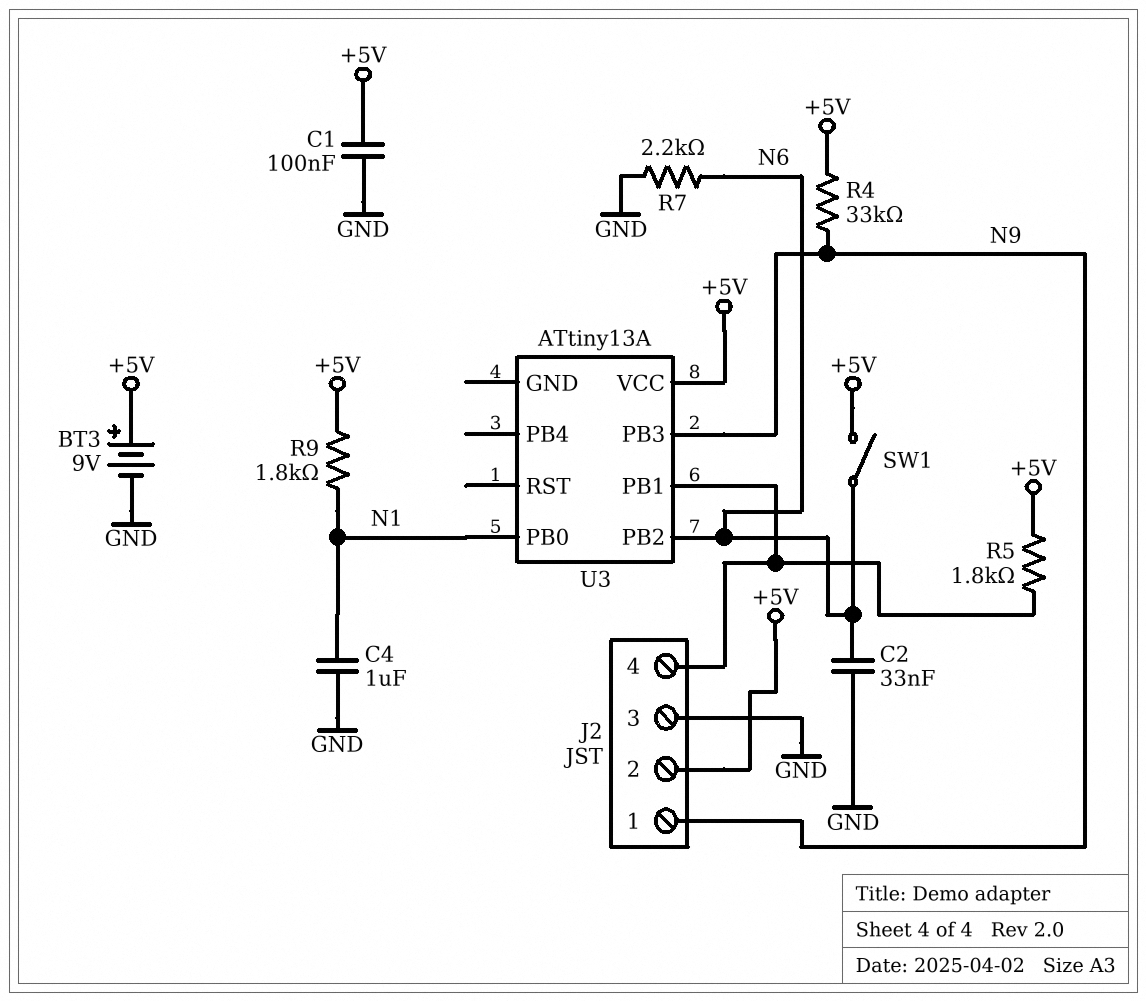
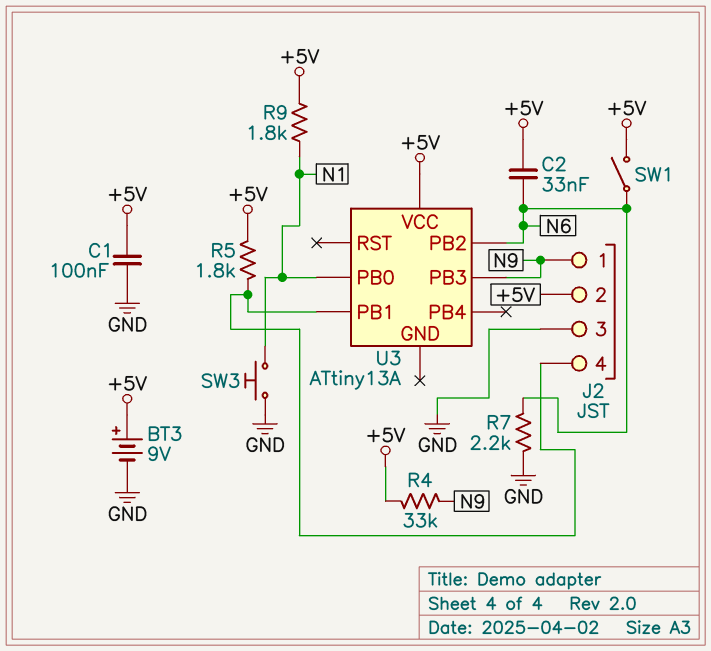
C2: 33nF (GND, N6) -> 33nF (+5V, N6)
C4: 1uF (GND, N1) -> none
SW3: none -> button (GND, N1)

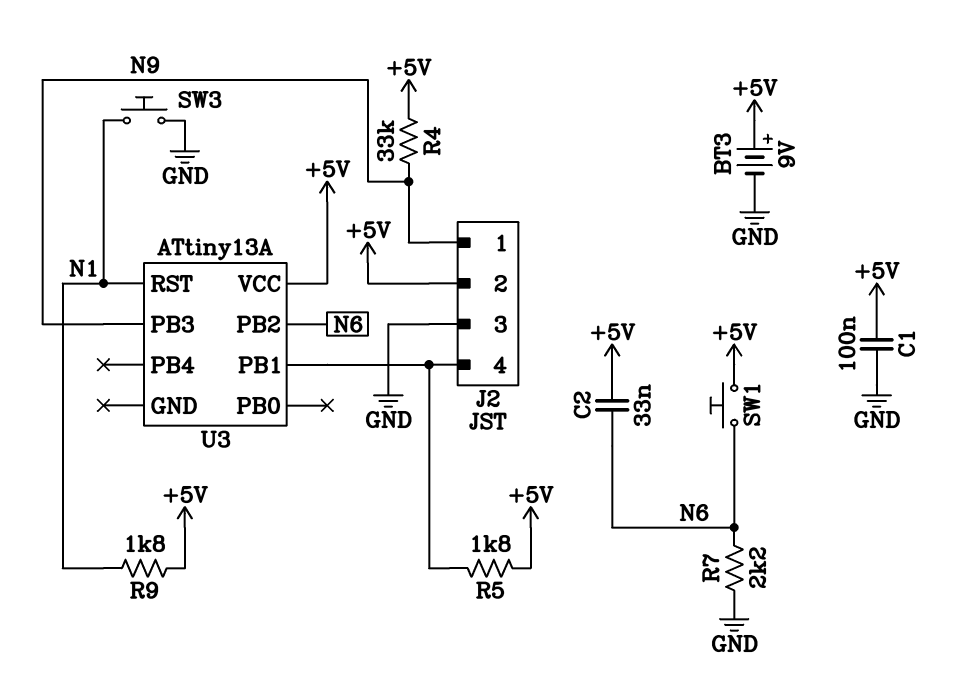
SW1: switch (+5V, N6) -> button (+5V, N6)
U3 pin PB0: N1 -> none
U3 pin RST: none -> N1

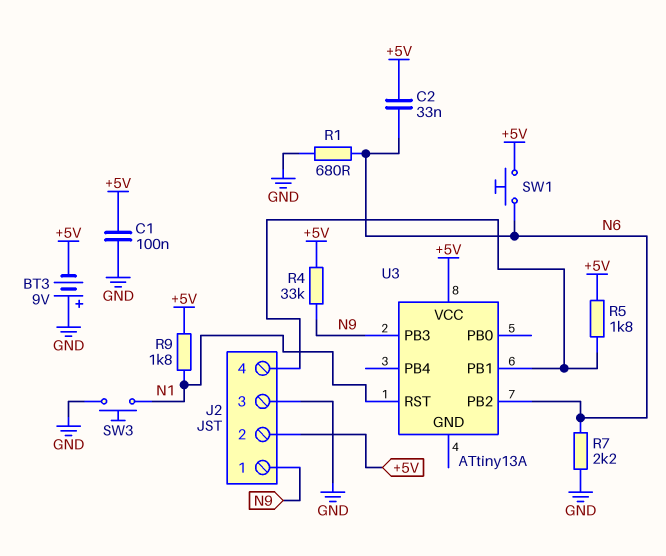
BT3: 9V (plus +5V, minus GND) -> 9V (plus GND, minus +5V)
R1: none -> 680 (GND, N6)

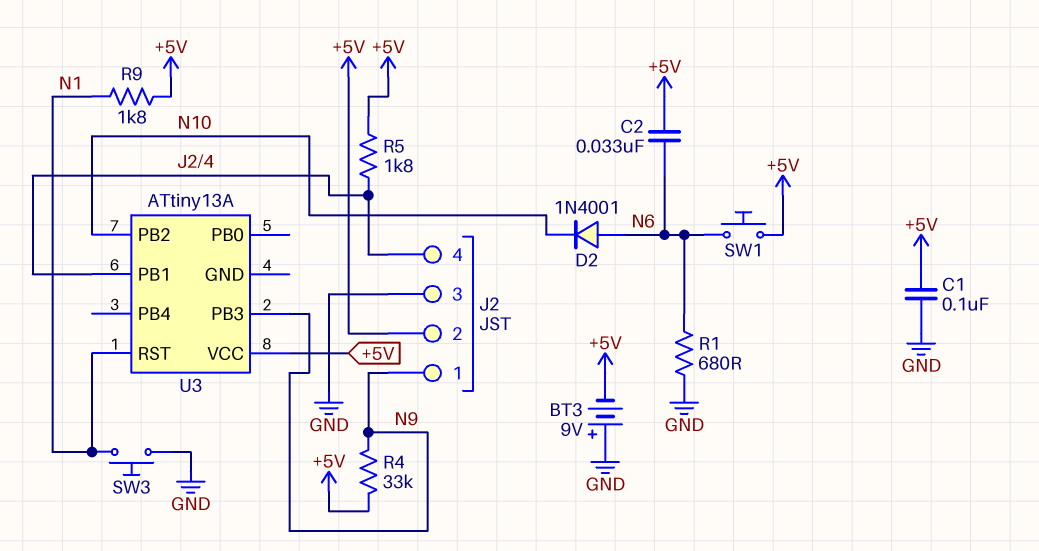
D2: none -> diode 1N4001 (A N6, K N10)
R7: 2.2k (GND, N6) -> none
U3 pin PB2: N6 -> N10

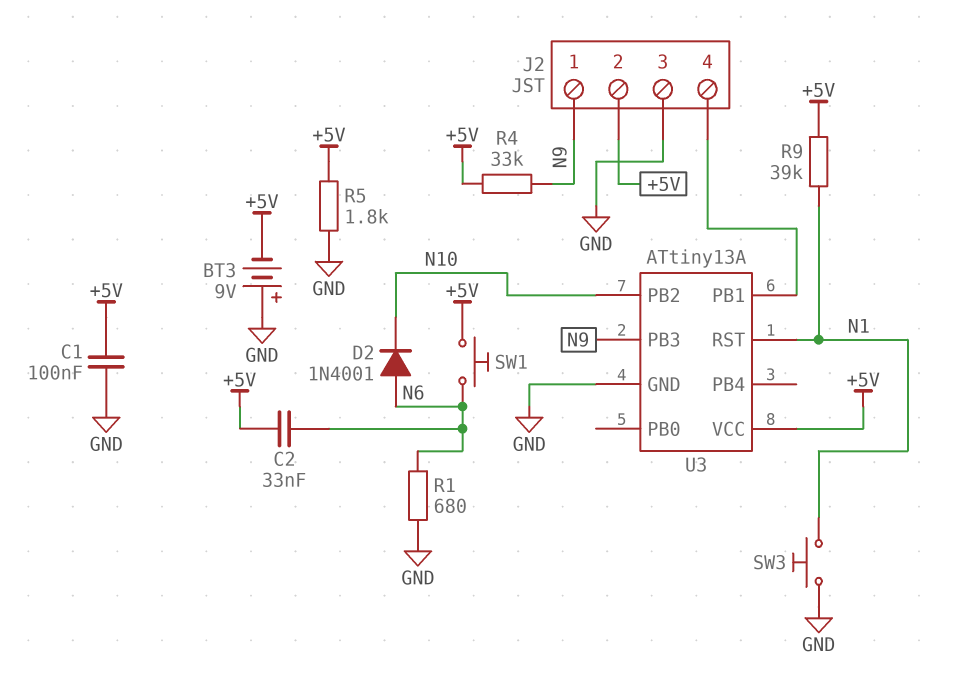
R5: 1.8k (+5V, J2/4) -> 1.8k (+5V, GND)
R9: 1.8k (+5V, N1) -> 39k (+5V, N1)
U3 pin GND: none -> GND

